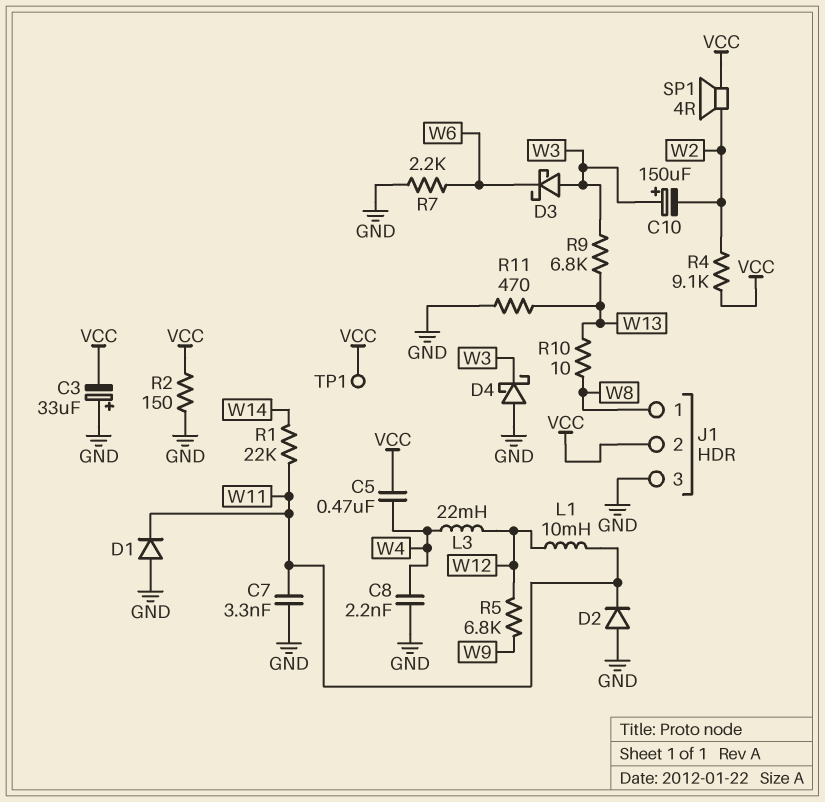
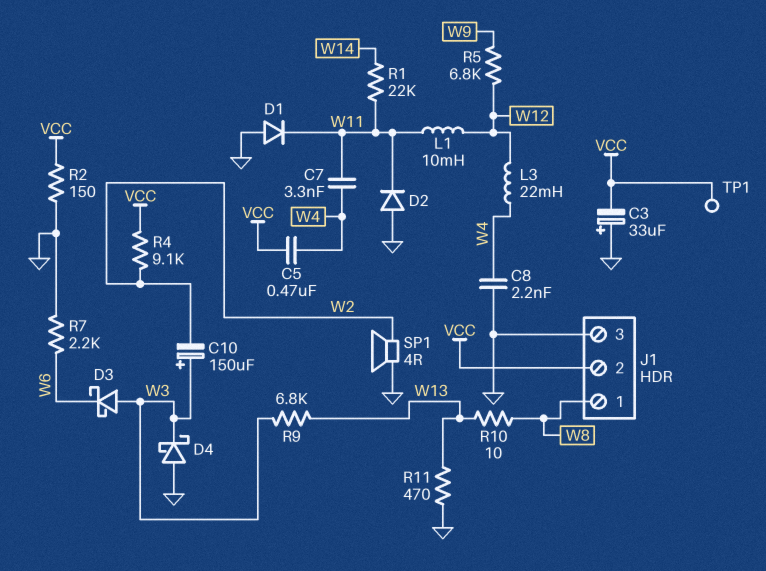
C7: 3.3nF (GND, W11) -> 3.3nF (W4, W11)
SP1: speaker 4R (VCC, W2) -> speaker 4R (GND, W2)

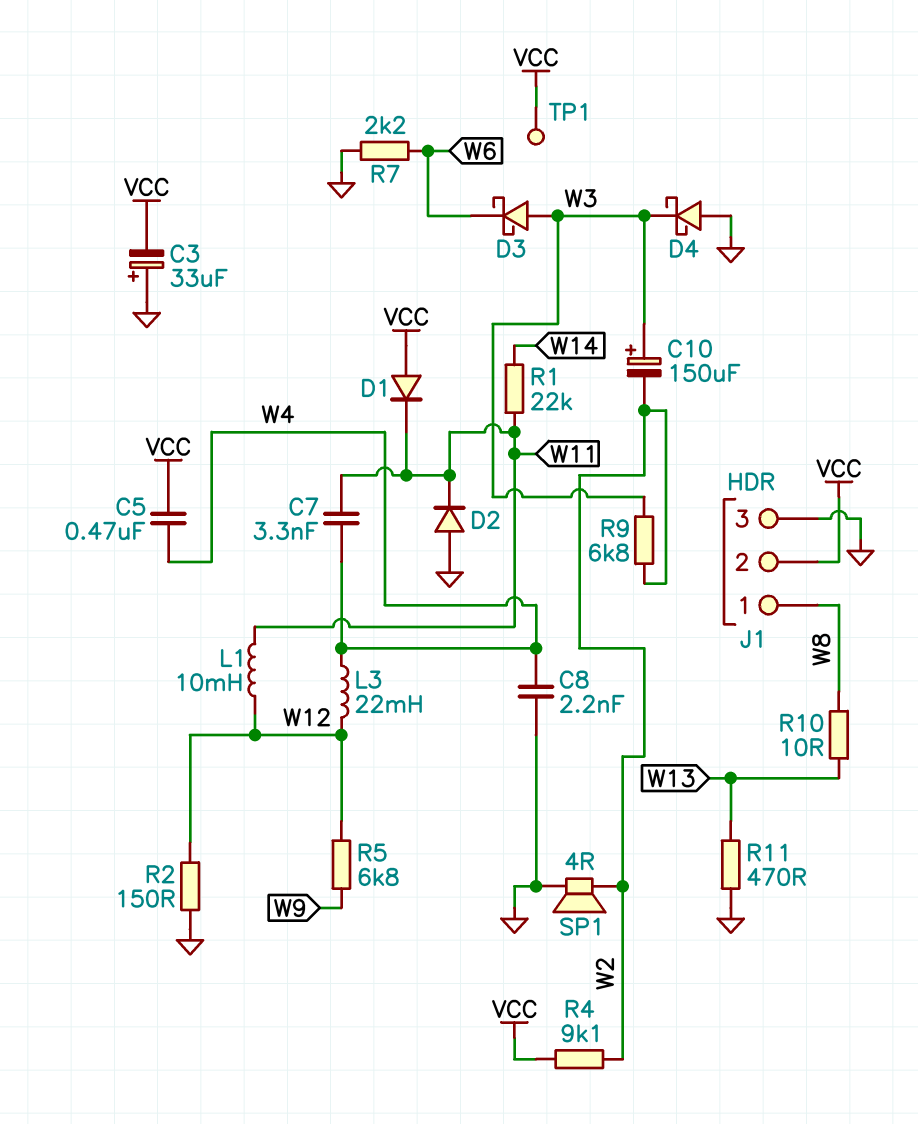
D1: diode (A GND, K W11) -> diode (A VCC, K W11)
R2: 150 (GND, VCC) -> 150 (GND, W12)
R9: 6.8k (W3, W13) -> 6.8k (W2, W3)

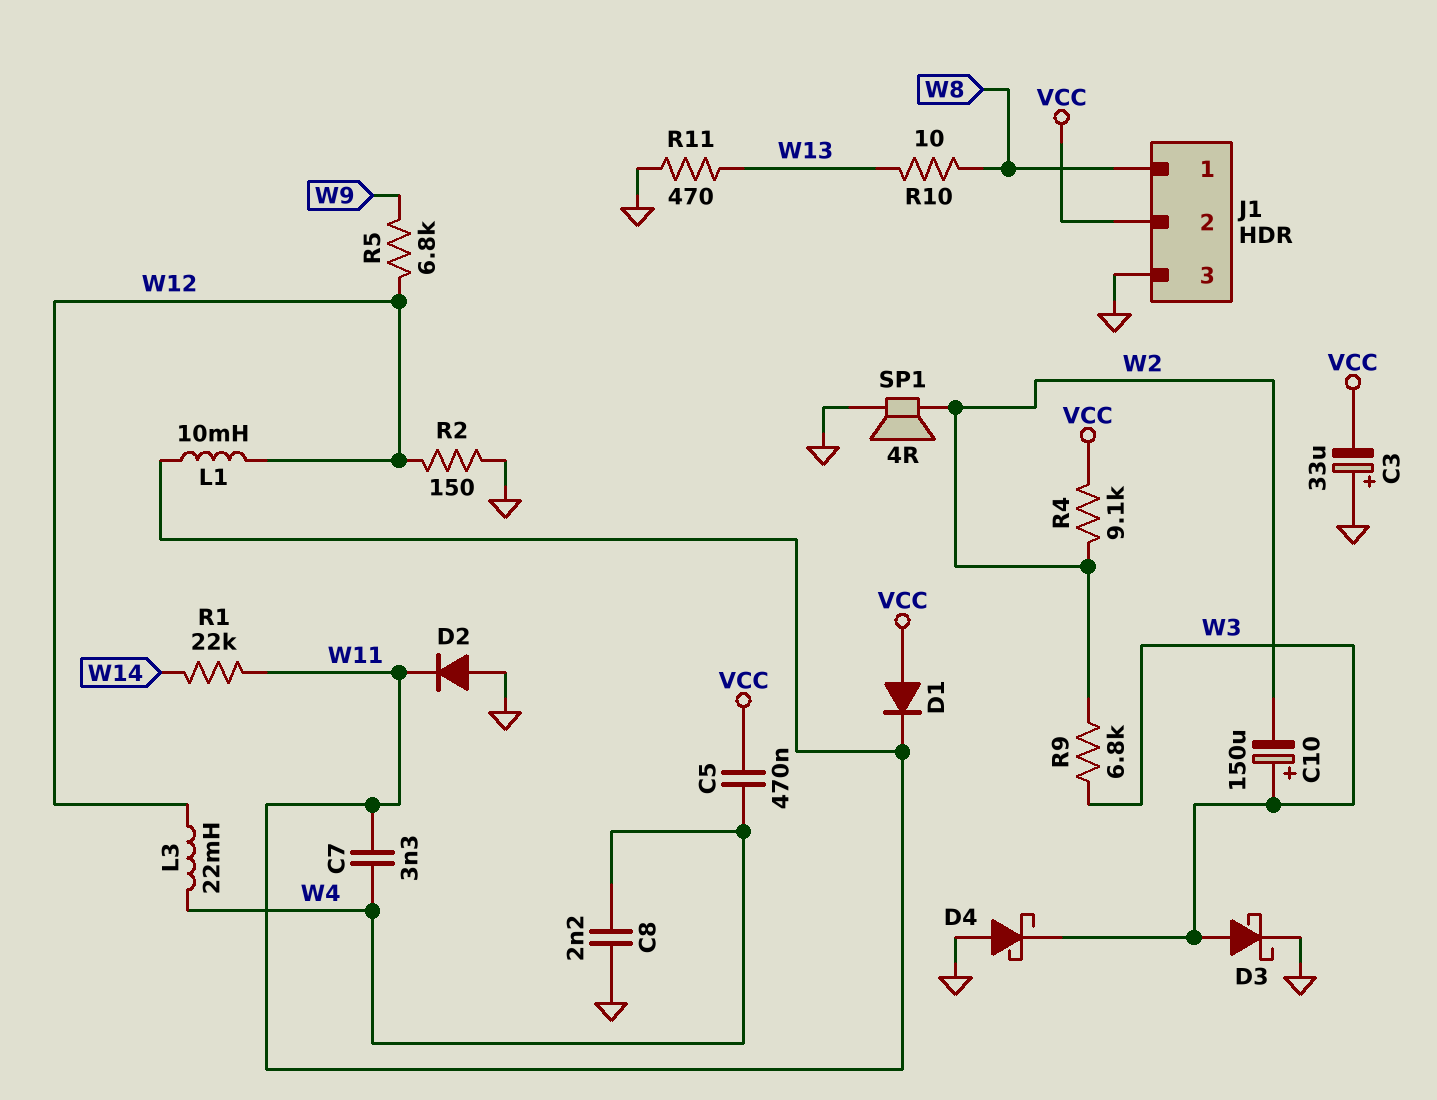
D3: schottky (A W3, K W6) -> schottky (A W3, K GND)
R7: 2.2k (GND, W6) -> none
TP1: test point (VCC) -> none

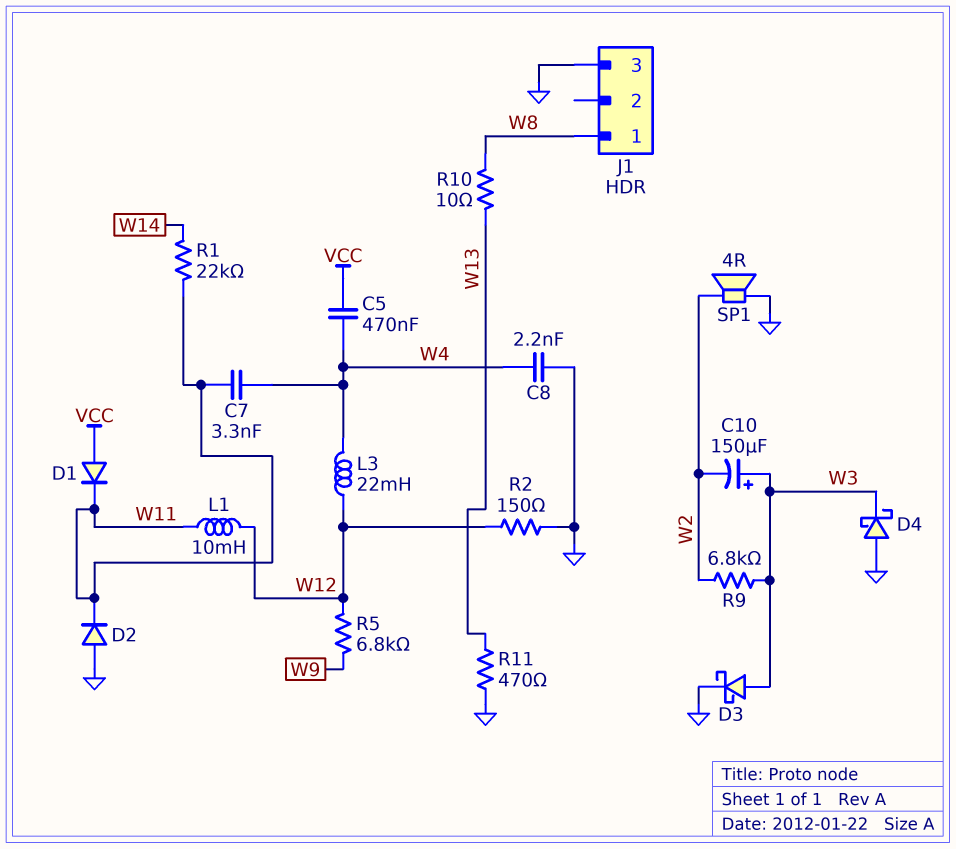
C3: 33uF (plus GND, minus VCC) -> none
J1 pin 2: VCC -> none
R4: 9.1k (VCC, W2) -> none

